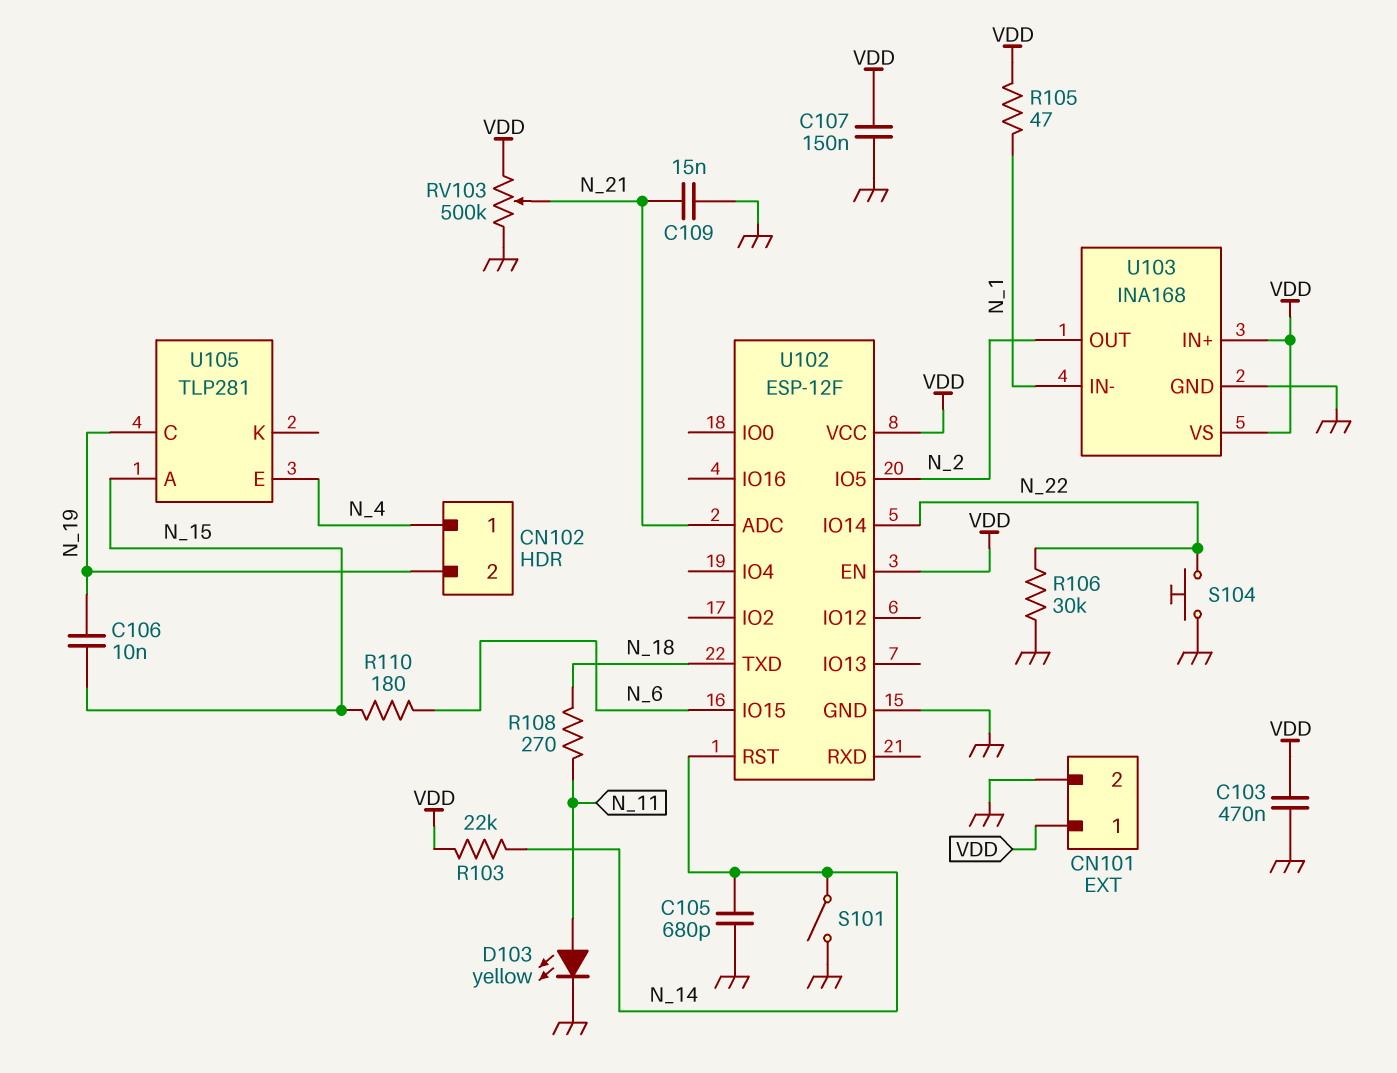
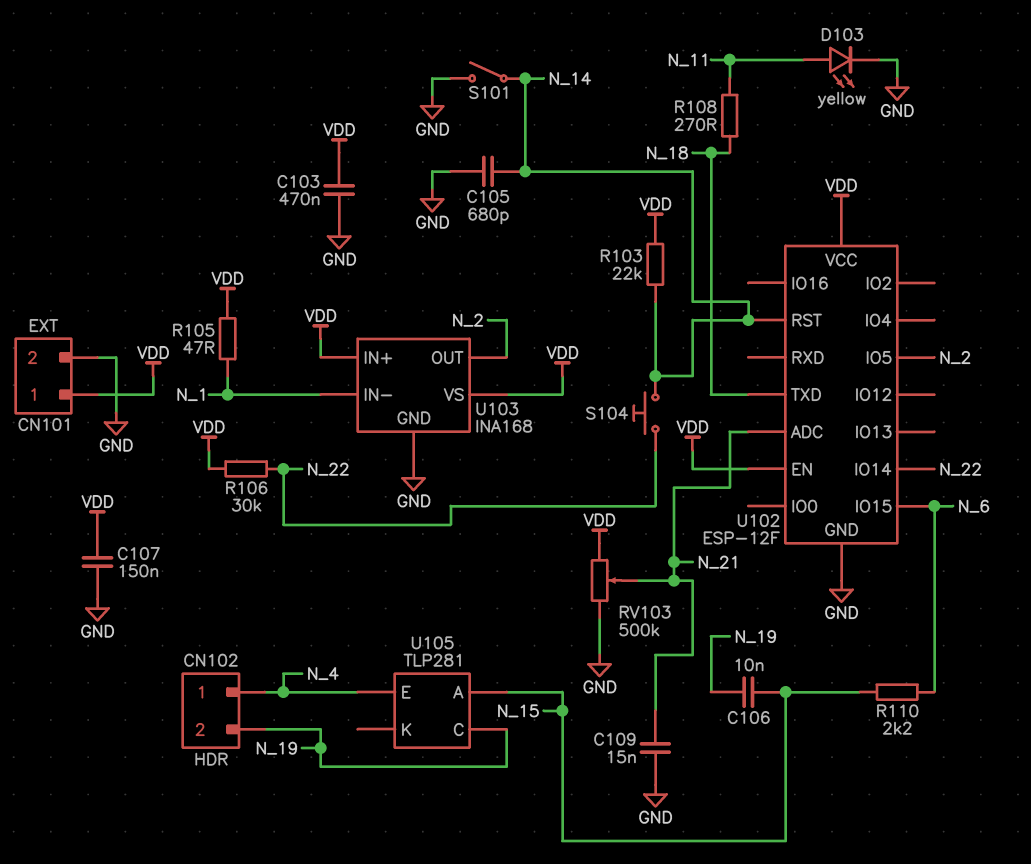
R106: 30k (GND, N_22) -> 30k (N_22, VDD)
R110: 180 (N_6, N_15) -> 2.2k (N_6, N_15)
S104: button (GND, N_22) -> button (N_14, N_22)

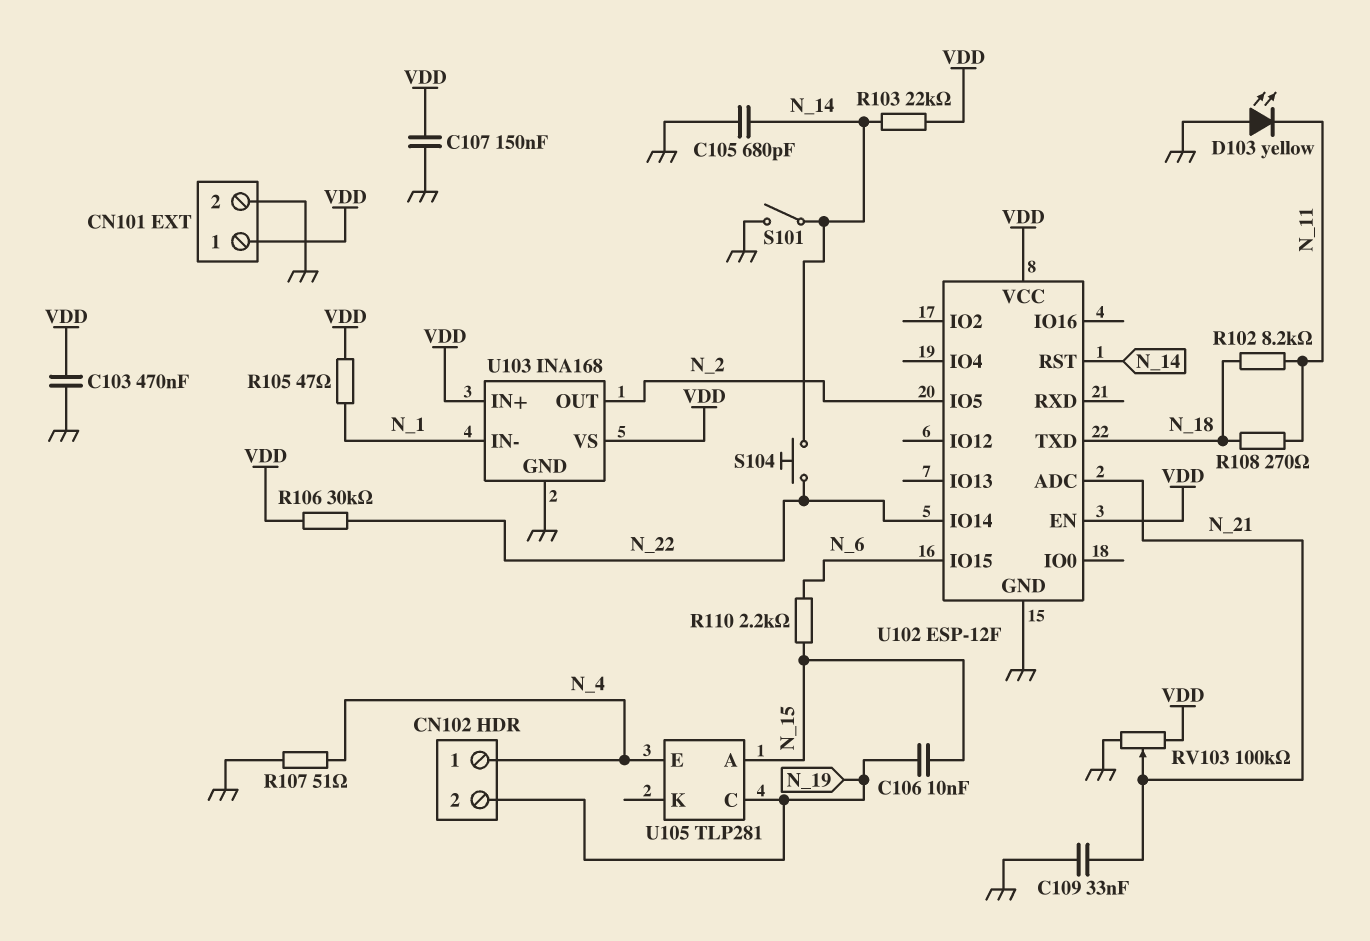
C109: 15nF (GND, N_21) -> 33nF (GND, N_21)
D103: LED yellow (A N_11, K GND) -> LED yellow (A GND, K N_11)
R102: none -> 8.2k (N_11, N_18)
R107: none -> 51 (GND, N_4)
RV103: 500k (GND, VDD, wiper N_21) -> 100k (GND, VDD, wiper N_21)

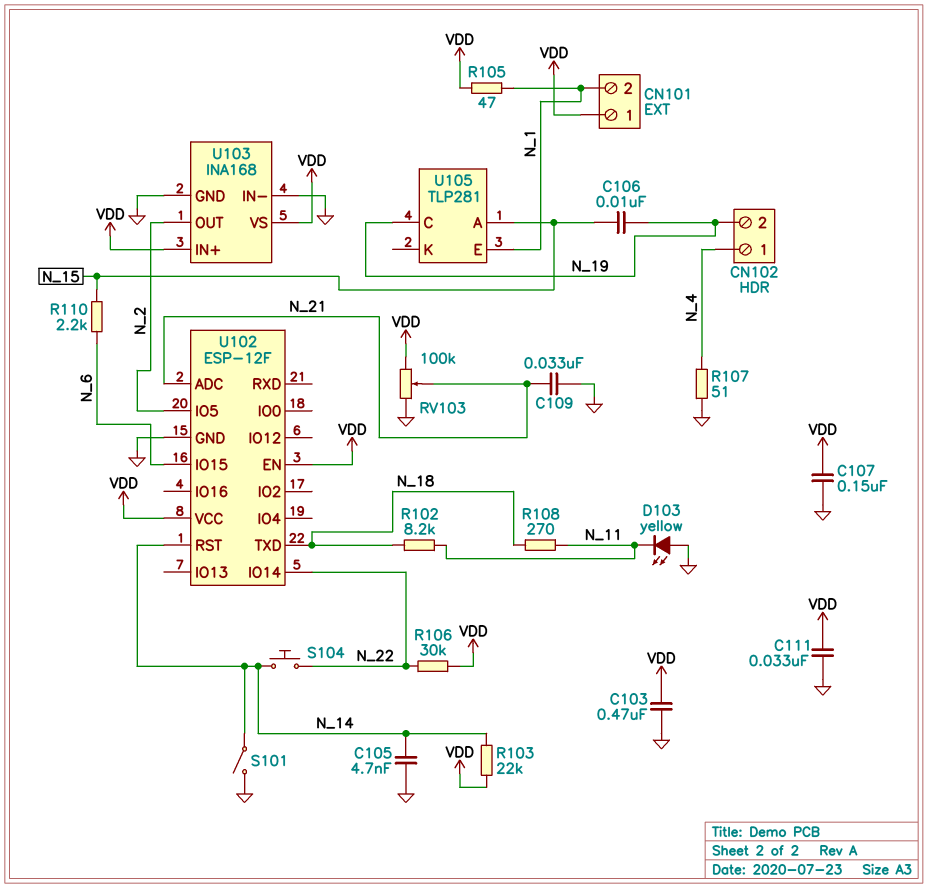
C105: 680pF (GND, N_14) -> 4.7nF (GND, N_14)
C111: none -> 33nF (GND, VDD)
CN101 pin 2: GND -> N_1
U103 pin IN-: N_1 -> GND
U105 pin E: N_4 -> N_1

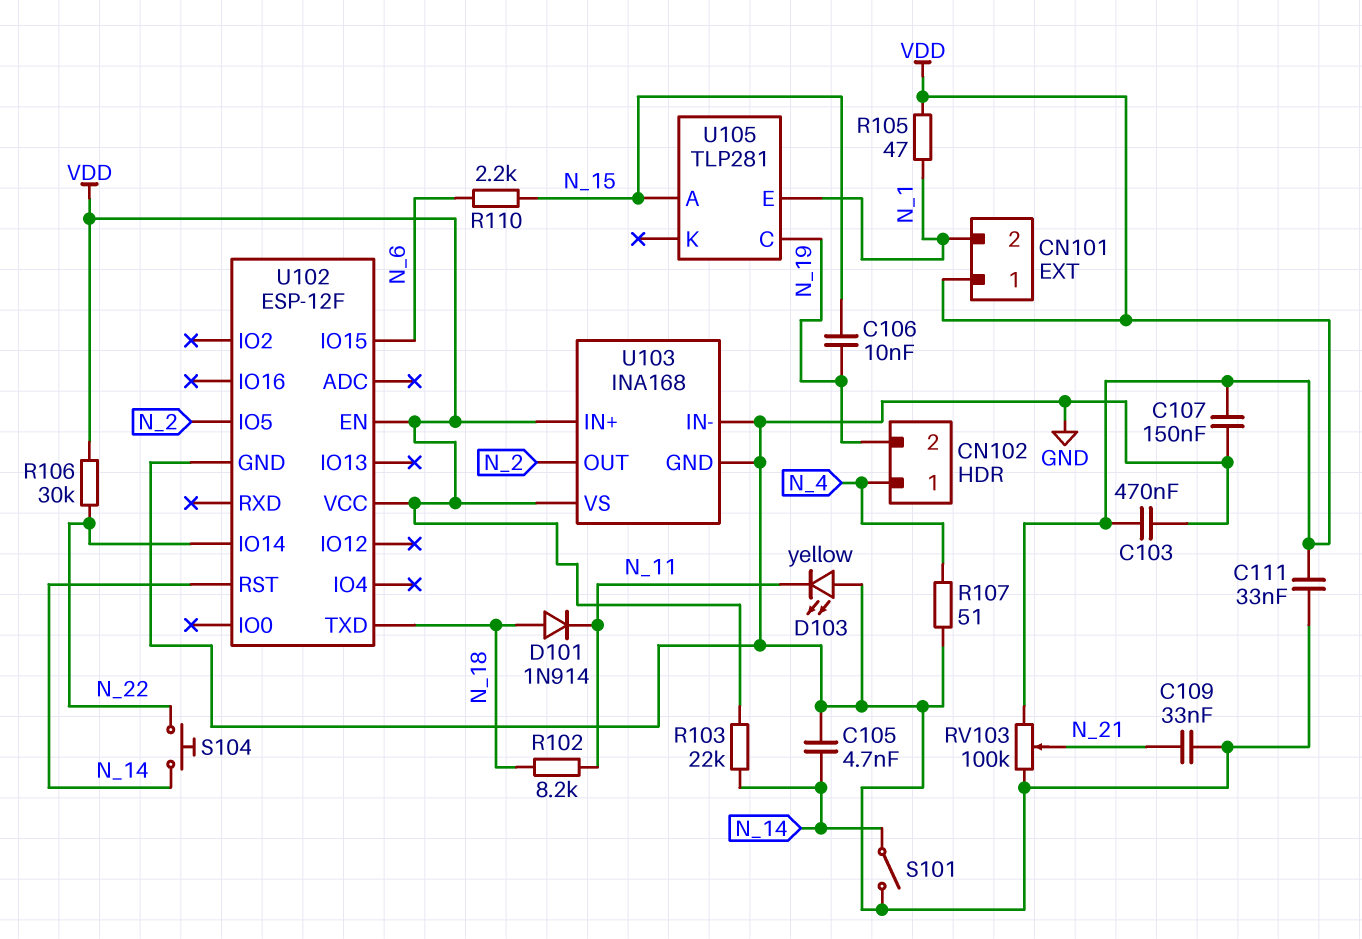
D101: none -> diode 1N914 (A N_18, K N_11)
R108: 270 (N_11, N_18) -> none
U102 pin ADC: N_21 -> none

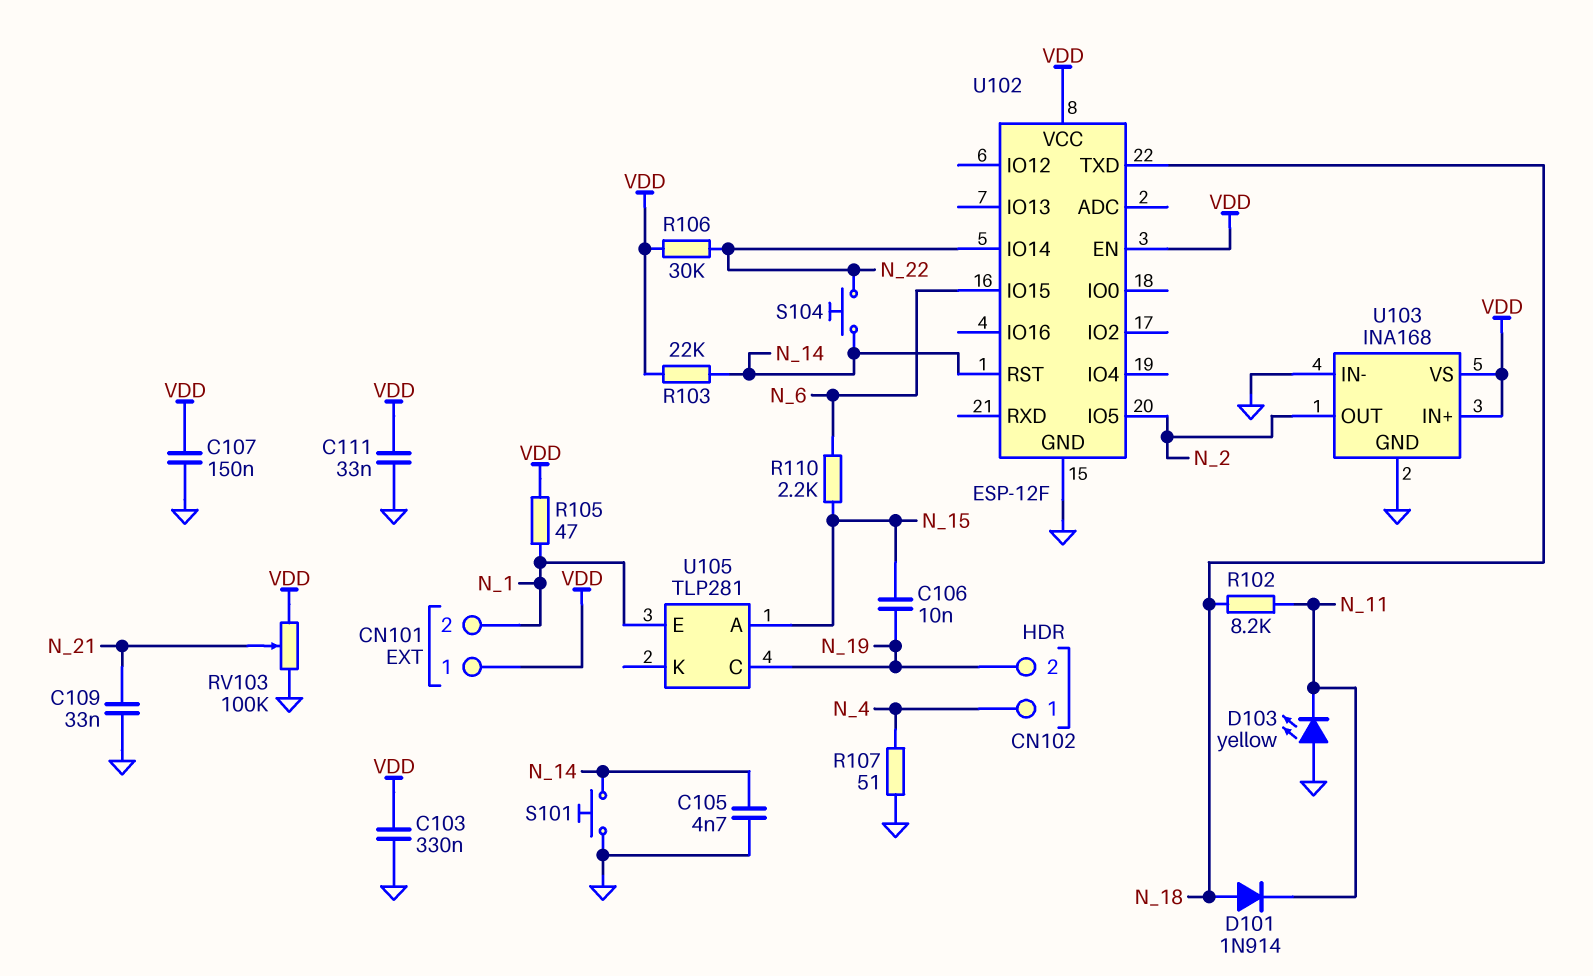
C103: 470nF (GND, VDD) -> 330nF (GND, VDD)
S101: switch (GND, N_14) -> button (GND, N_14)

